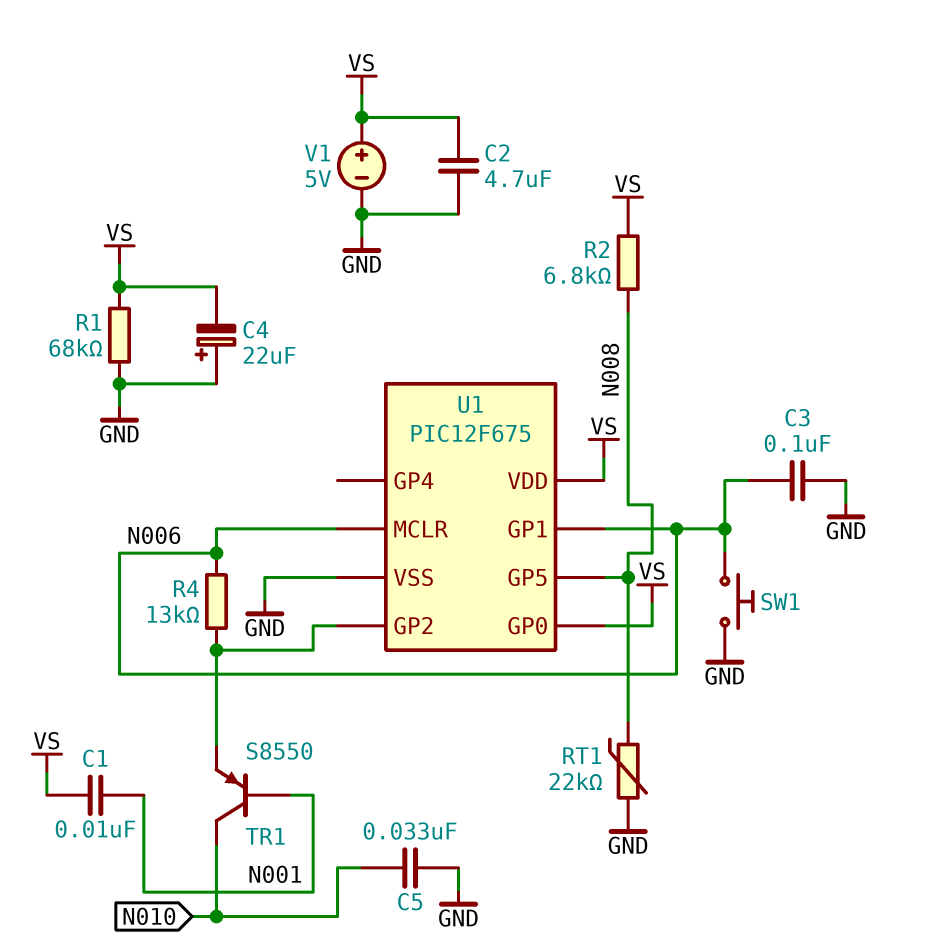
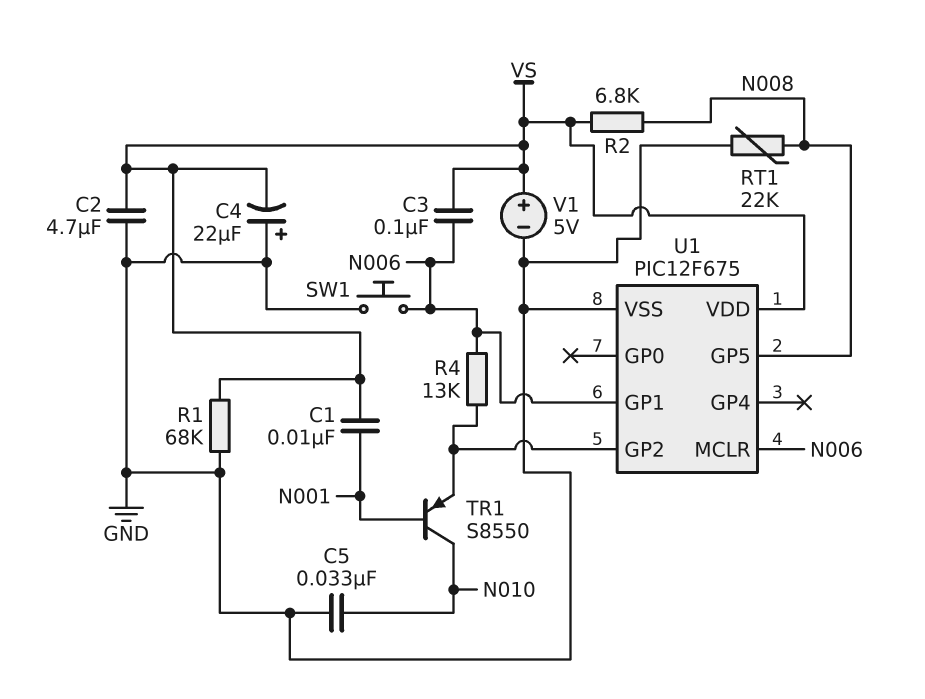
C3: 100nF (GND, N006) -> 100nF (N006, VS)
U1 pin GP0: VS -> none

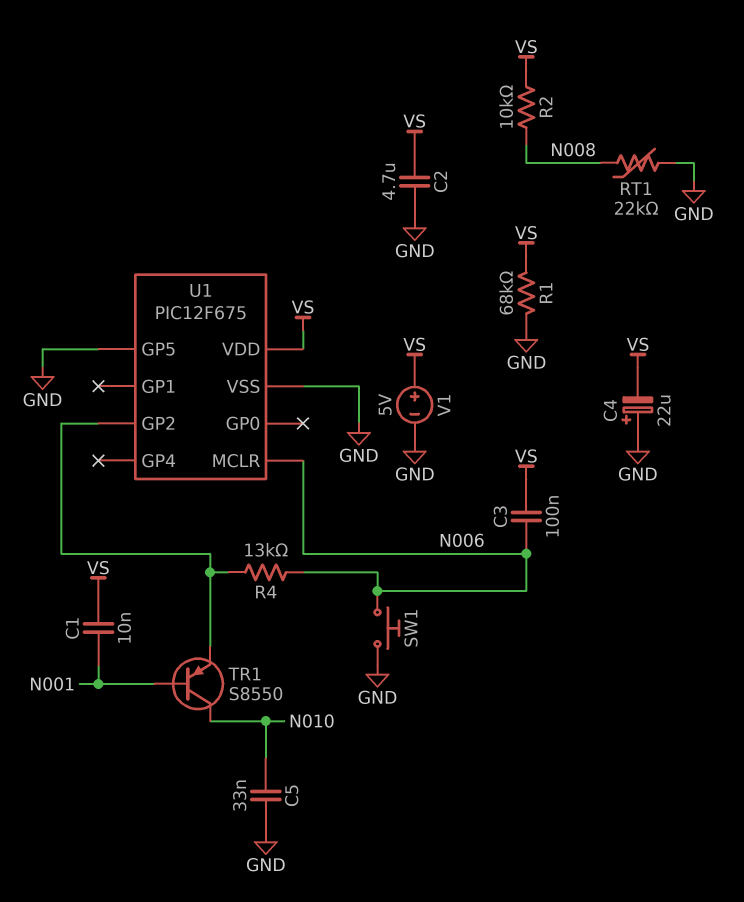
R2: 6.8k (N008, VS) -> 10k (N008, VS)
U1 pin GP1: N006 -> none
U1 pin GP5: N008 -> GND

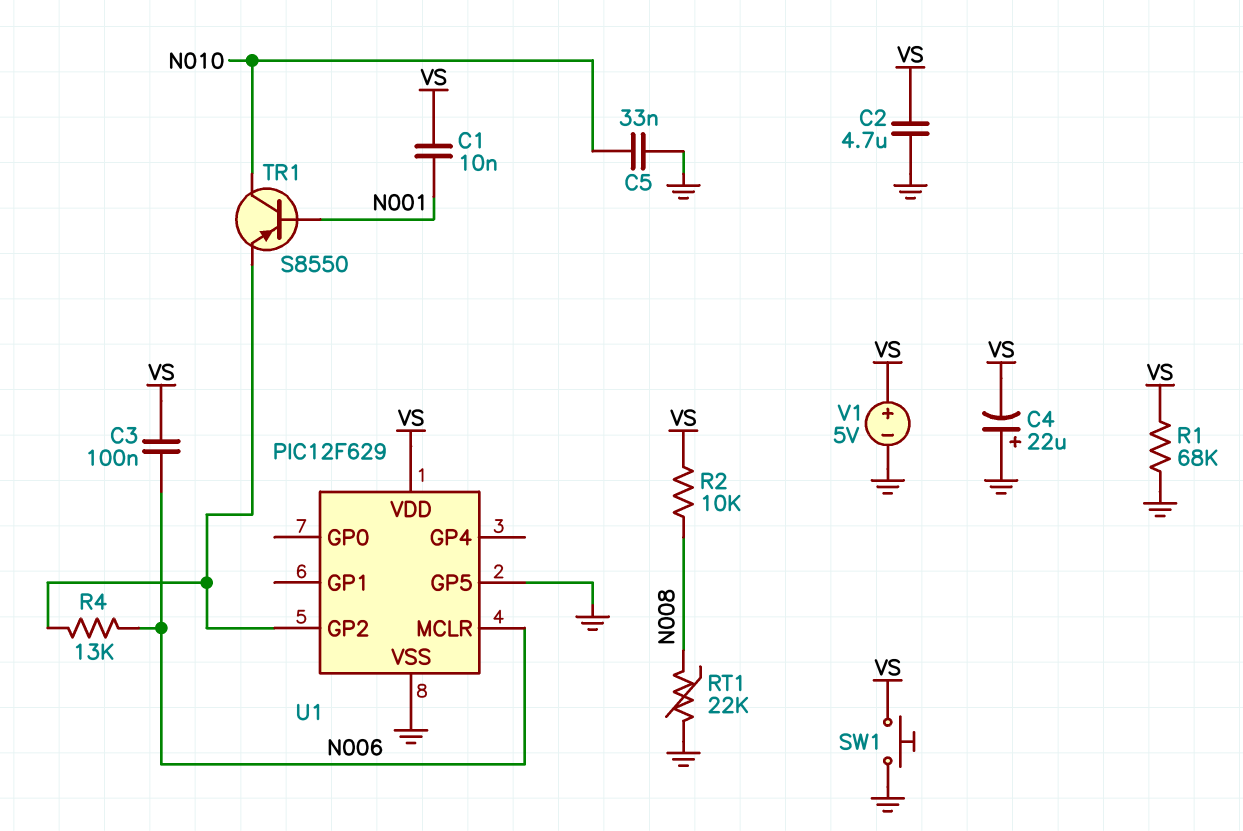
SW1: button (GND, N006) -> button (GND, VS)
U1: PIC12F675 -> PIC12F629

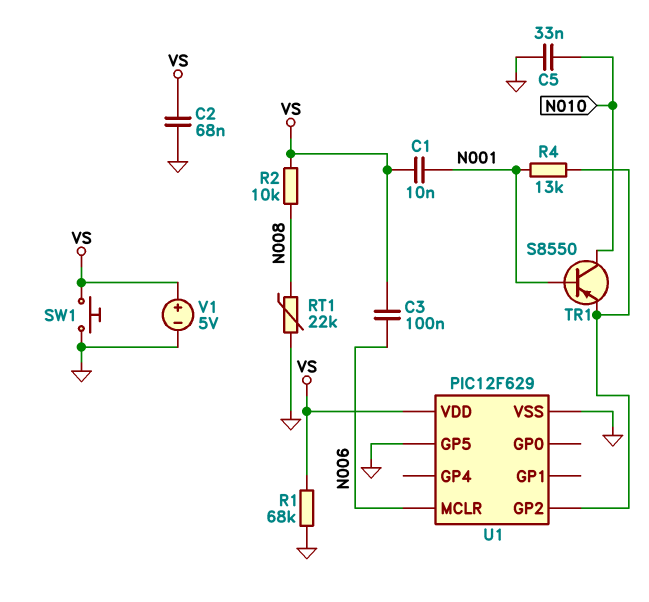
C2: 4.7uF (GND, VS) -> 68nF (GND, VS)
C4: 22uF (plus GND, minus VS) -> none
R4: 13k (N006, U1/GP2) -> 13k (N001, U1/GP2)

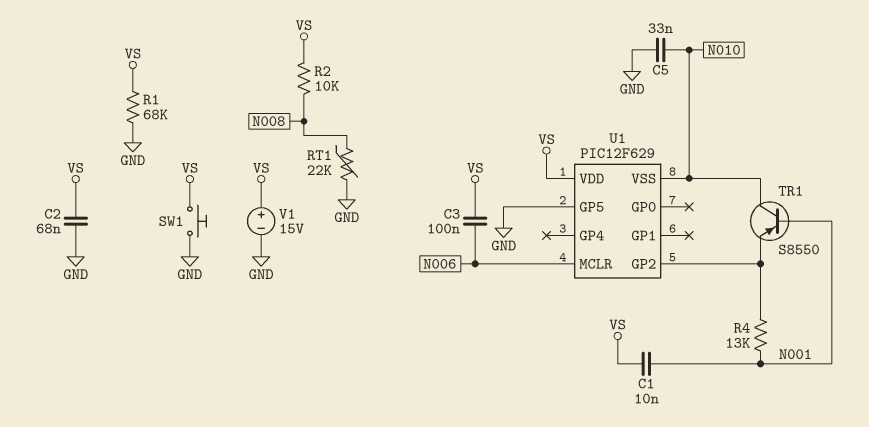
U1 pin VSS: GND -> N010
V1: 5V (plus VS, minus GND) -> 15V (plus VS, minus GND)

